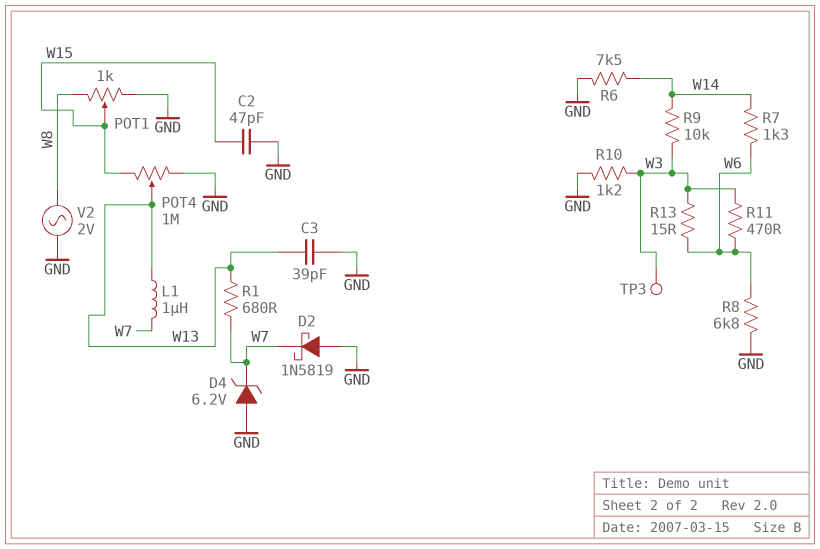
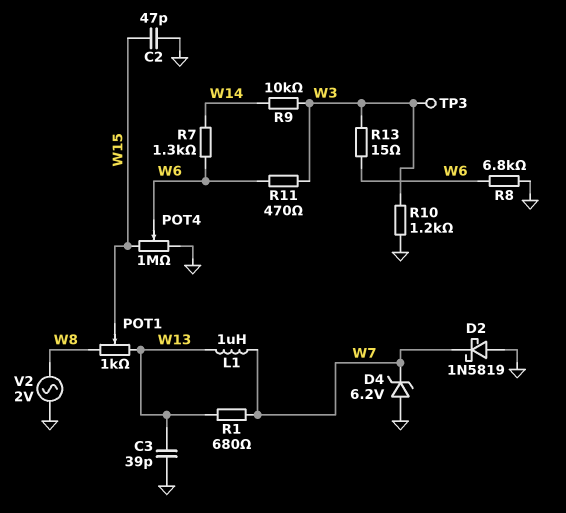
POT1: 1k (GND, W8, wiper W15) -> 1k (W8, W13, wiper W15)
POT4: 1M (GND, W15, wiper W13) -> 1M (GND, W15, wiper W6)
R6: 7.5k (GND, W14) -> none

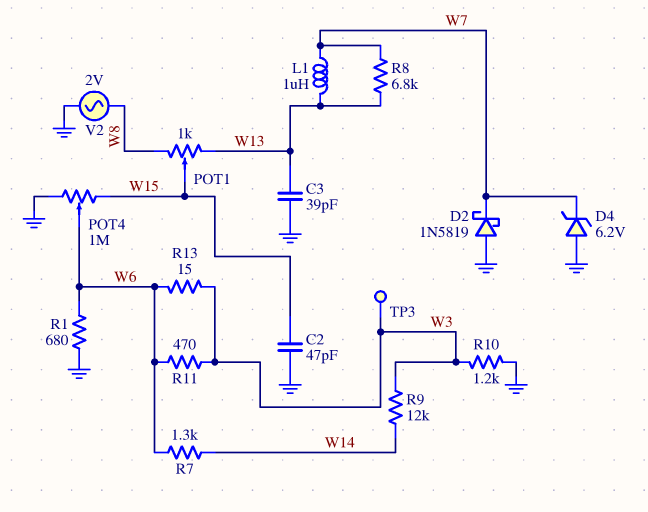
R1: 680 (W7, W13) -> 680 (GND, W6)
R8: 6.8k (GND, W6) -> 6.8k (W7, W13)
R9: 10k (W3, W14) -> 12k (W3, W14)

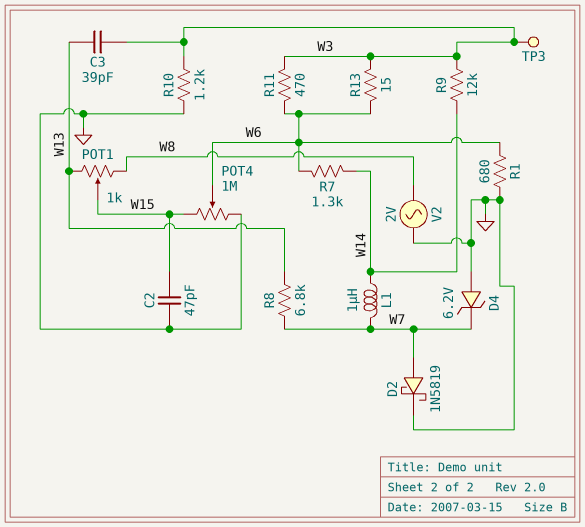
C3: 39pF (GND, W13) -> 39pF (W3, W13)
D2: schottky 1N5819 (A GND, K W7) -> schottky 1N5819 (A W7, K GND)
L1: 1uH (W7, W13) -> 1uH (W7, W14)

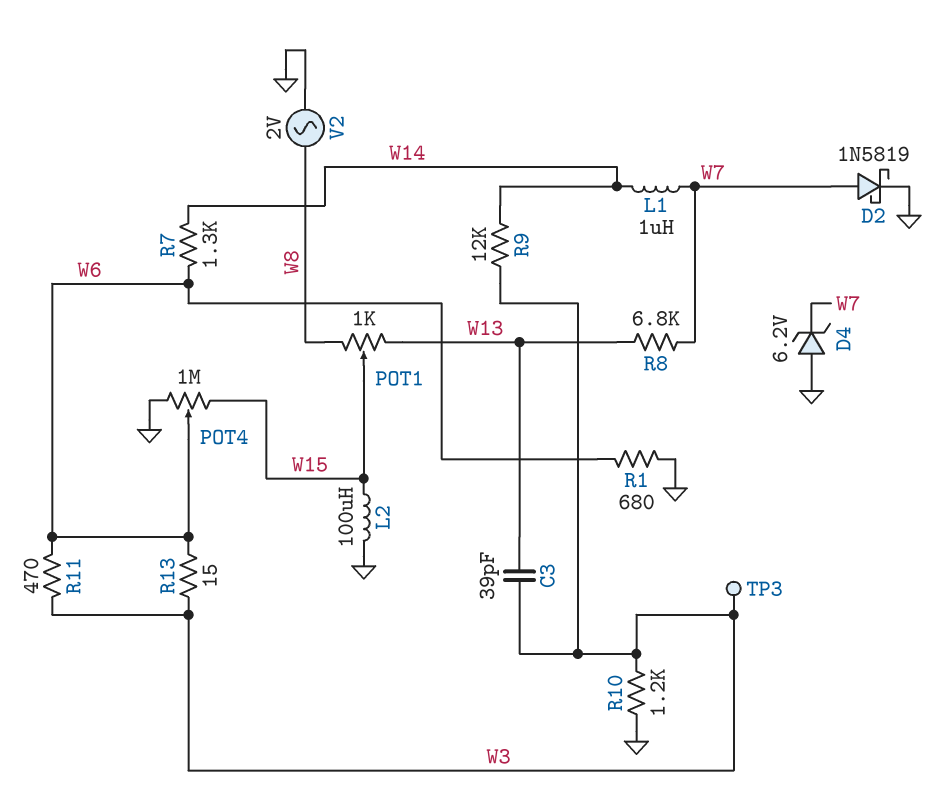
C2: 47pF (GND, W15) -> none
L2: none -> 100uH (GND, W15)

